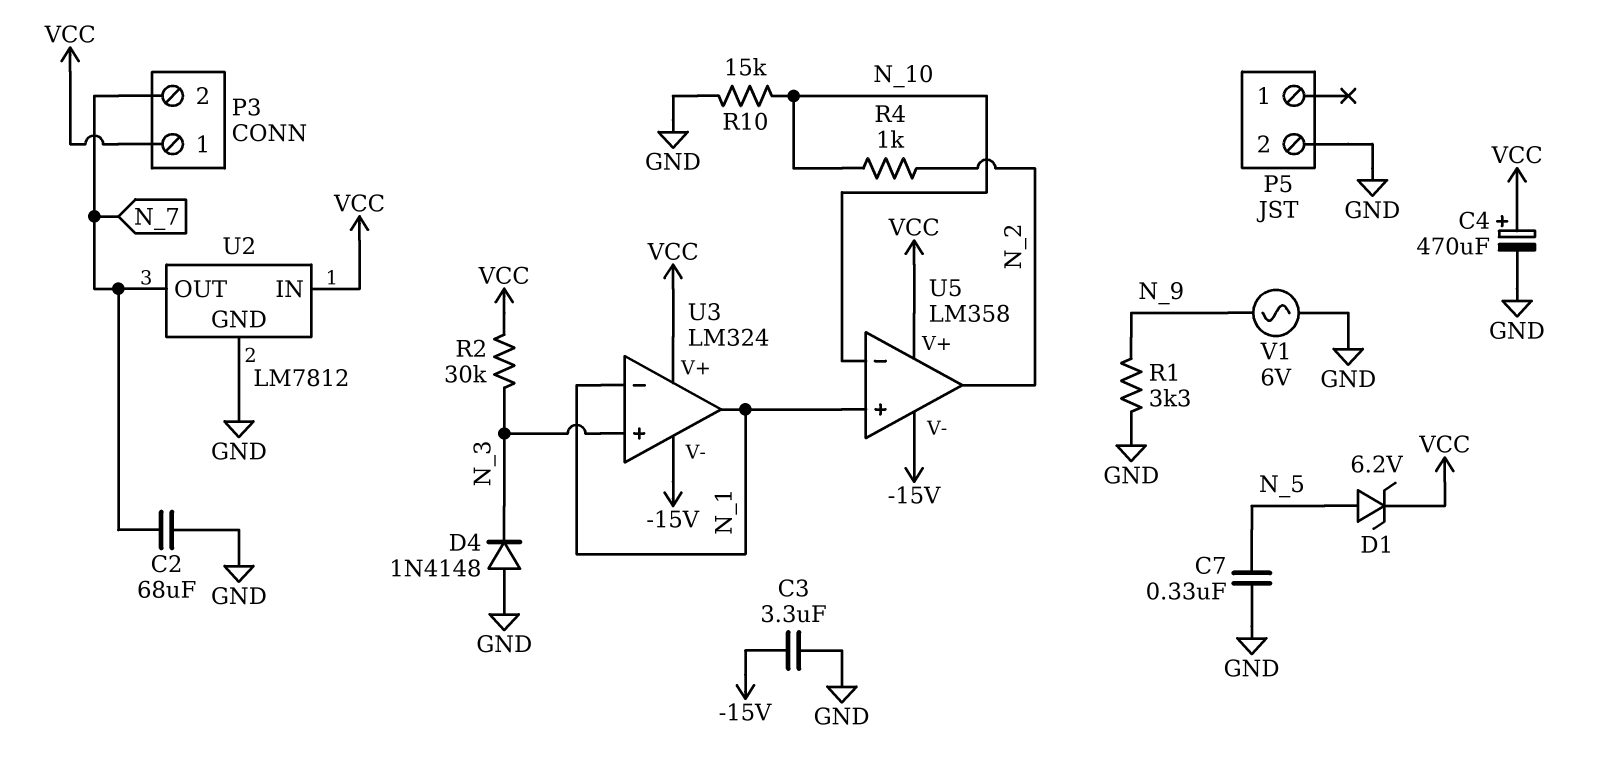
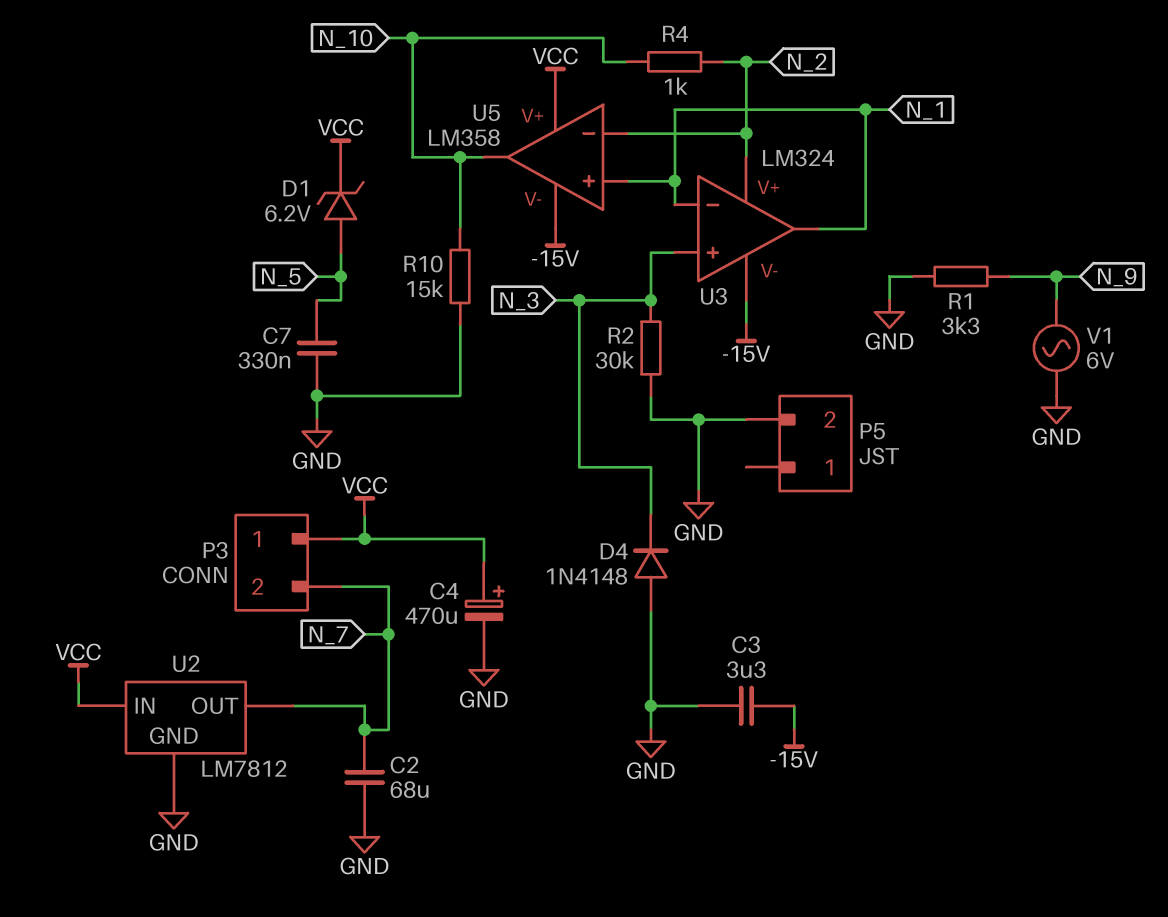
R2: 30k (N_3, VCC) -> 30k (GND, N_3)
U3 pin V+: VCC -> N_2
U5 pin in-: N_10 -> N_2
U5 pin out: N_2 -> N_10

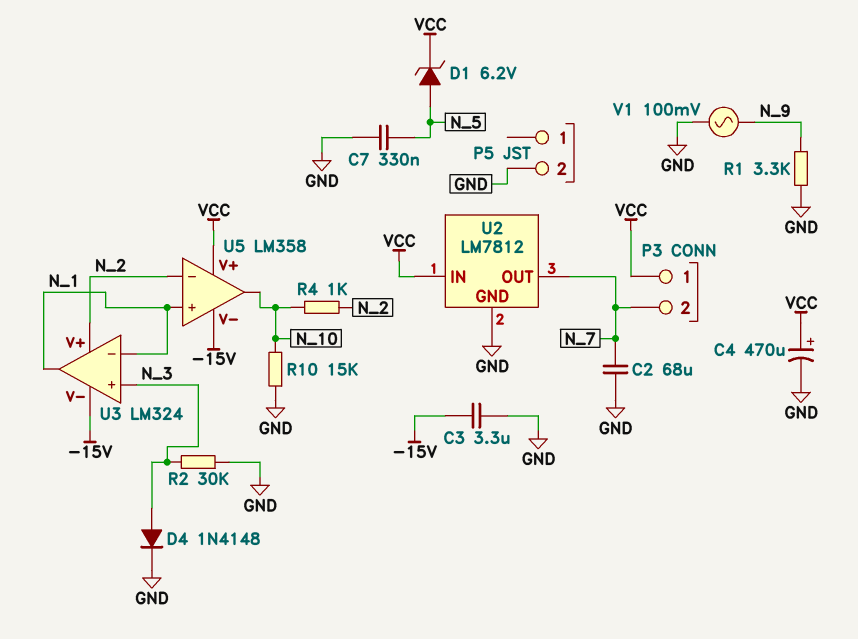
D4: diode 1N4148 (A GND, K N_3) -> diode 1N4148 (A N_3, K GND)
V1: AC 6V (GND, N_9) -> AC 100mV (GND, N_9)

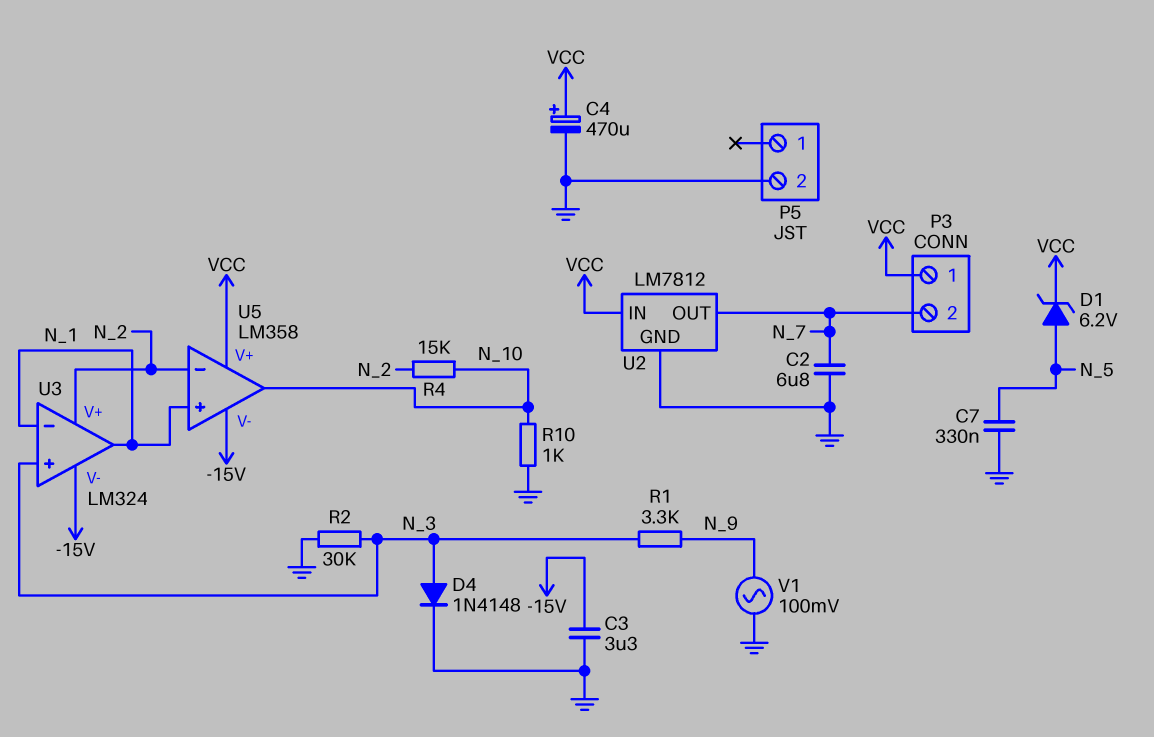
C2: 68uF (GND, N_7) -> 6.8uF (GND, N_7)
R1: 3.3k (GND, N_9) -> 3.3k (N_3, N_9)
R4: 1k (N_2, N_10) -> 15k (N_2, N_10)
R10: 15k (GND, N_10) -> 1k (GND, N_10)

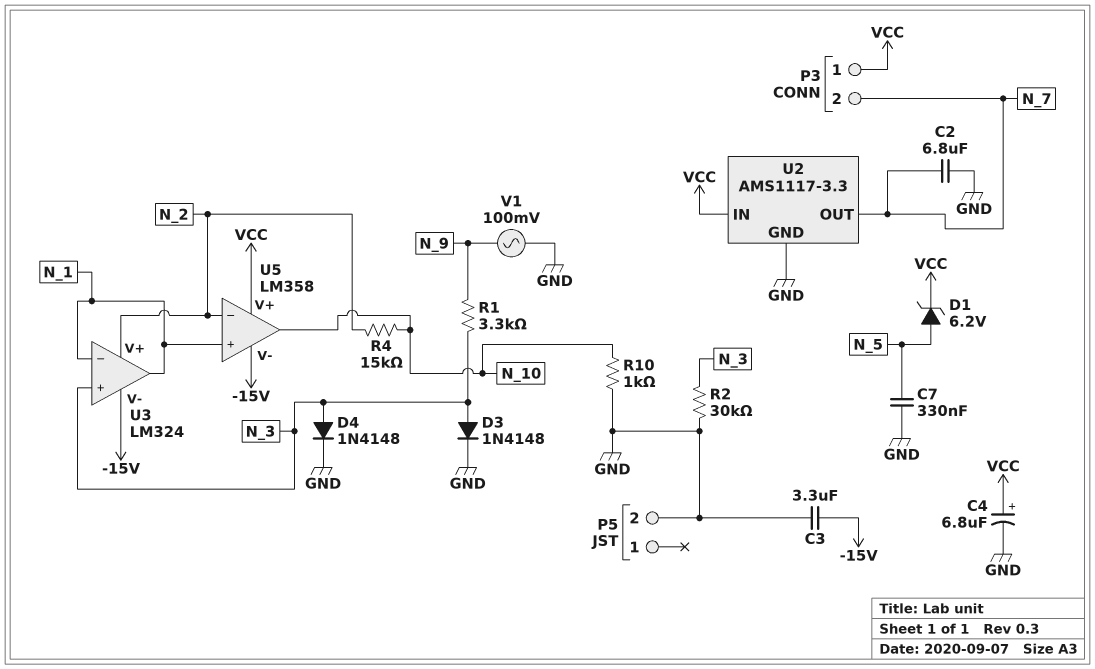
C4: 470uF (plus VCC, minus GND) -> 6.8uF (plus VCC, minus GND)
D3: none -> diode 1N4148 (A N_3, K GND)
U2: LM7812 -> AMS1117-3.3

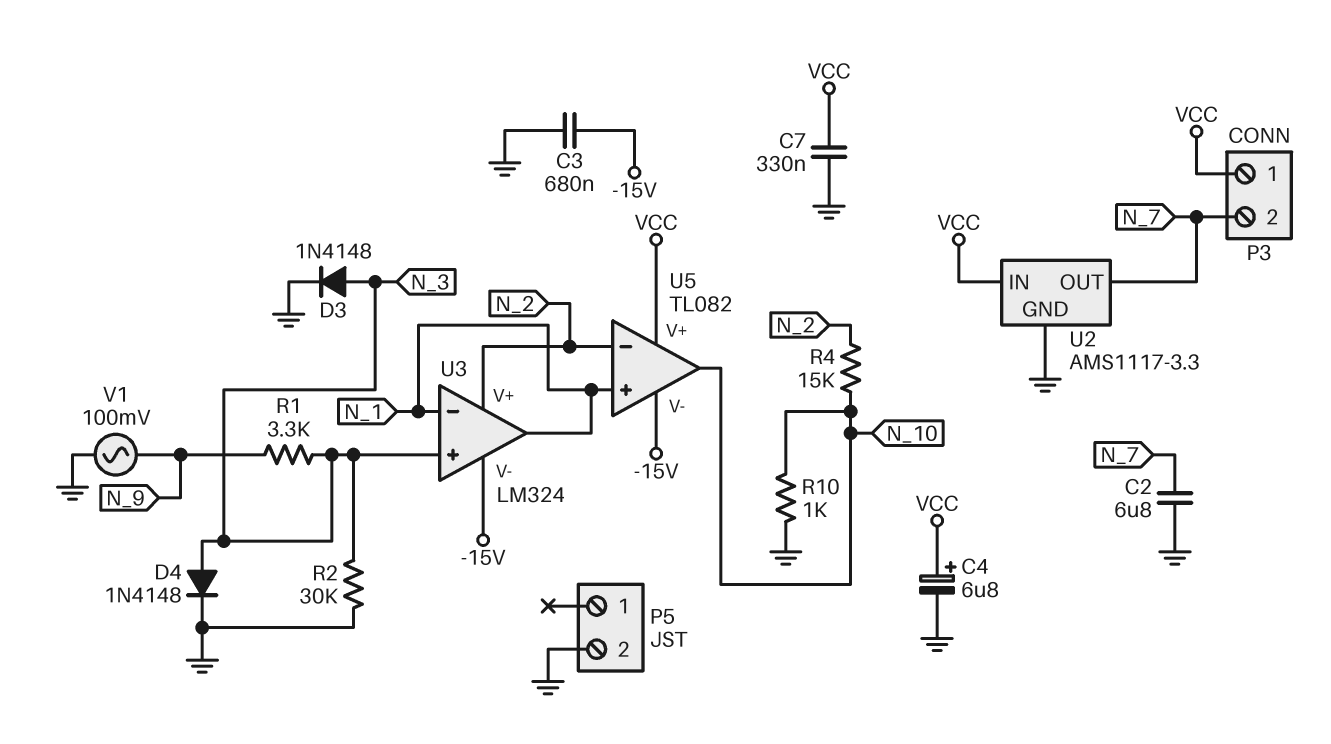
C3: 3.3uF (-15V, GND) -> 680nF (-15V, GND)
C7: 330nF (GND, N_5) -> 330nF (GND, VCC)
D1: zener 6.2V (A N_5, K VCC) -> none
U5: LM358 -> TL082

